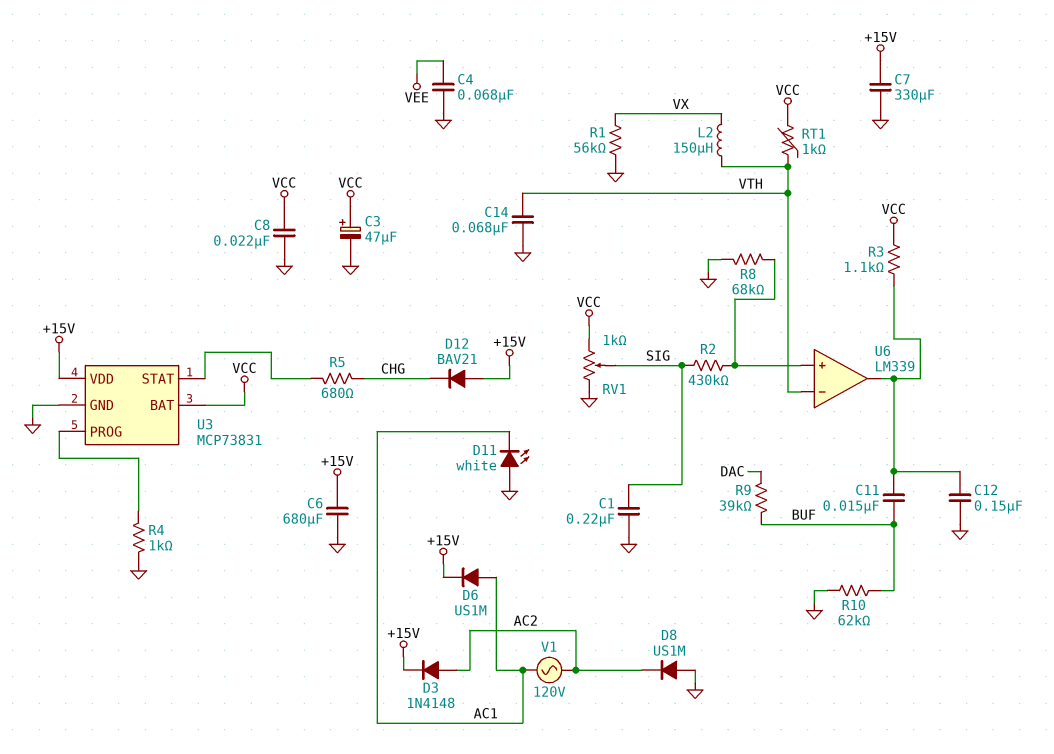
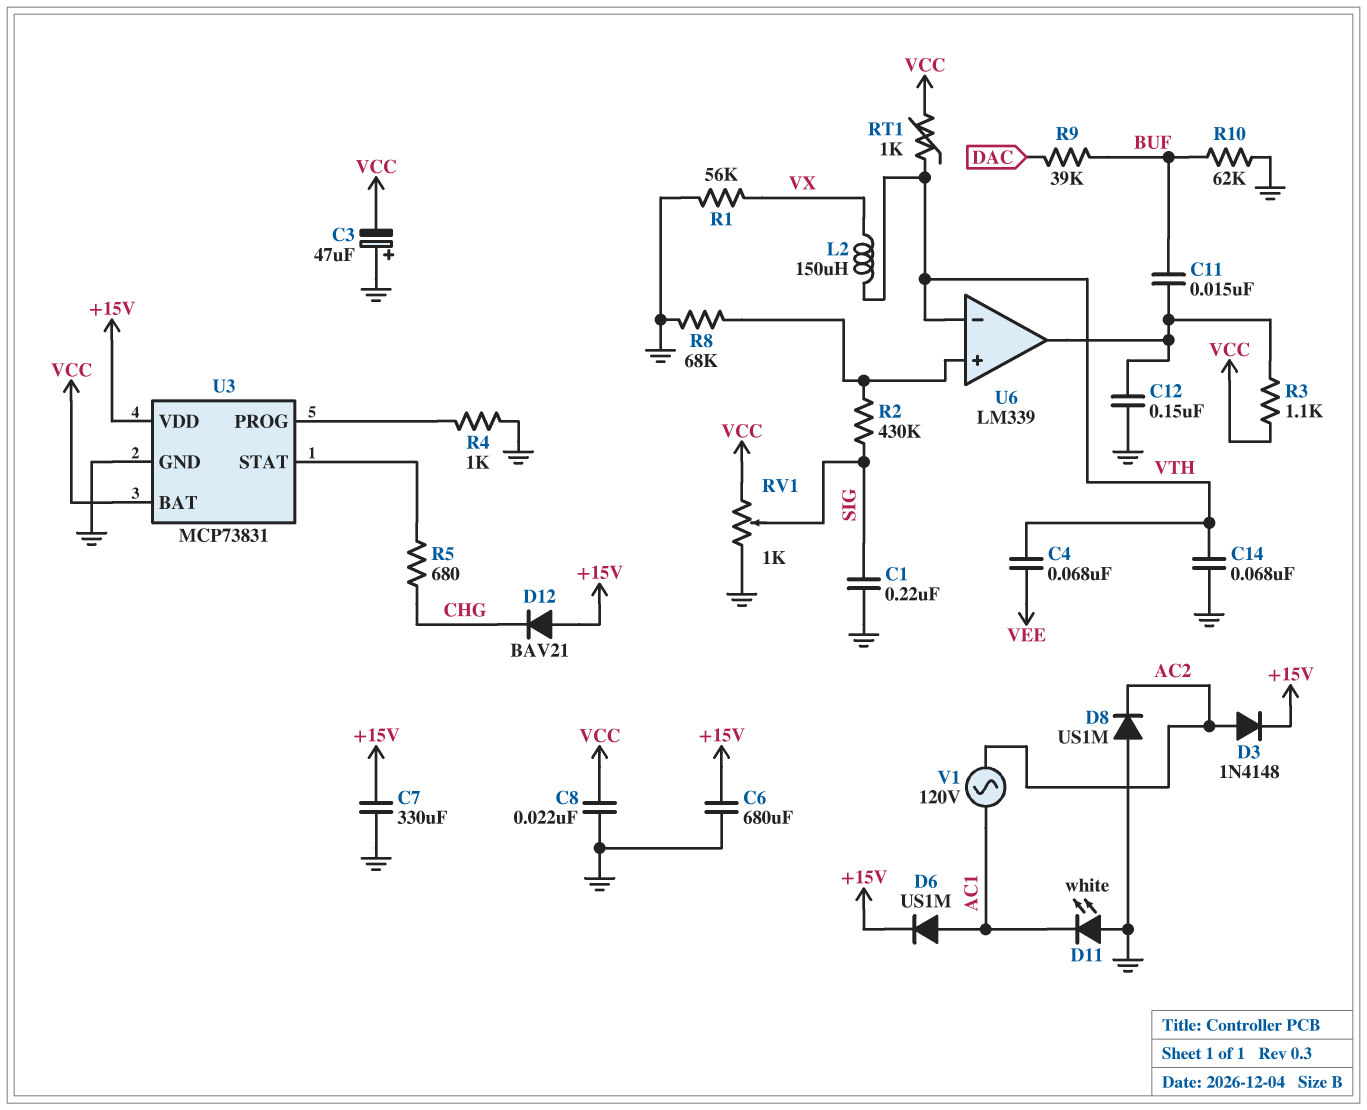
C3: 47uF (plus VCC, minus GND) -> 47uF (plus GND, minus VCC)
C4: 68nF (GND, VEE) -> 68nF (VEE, VTH)

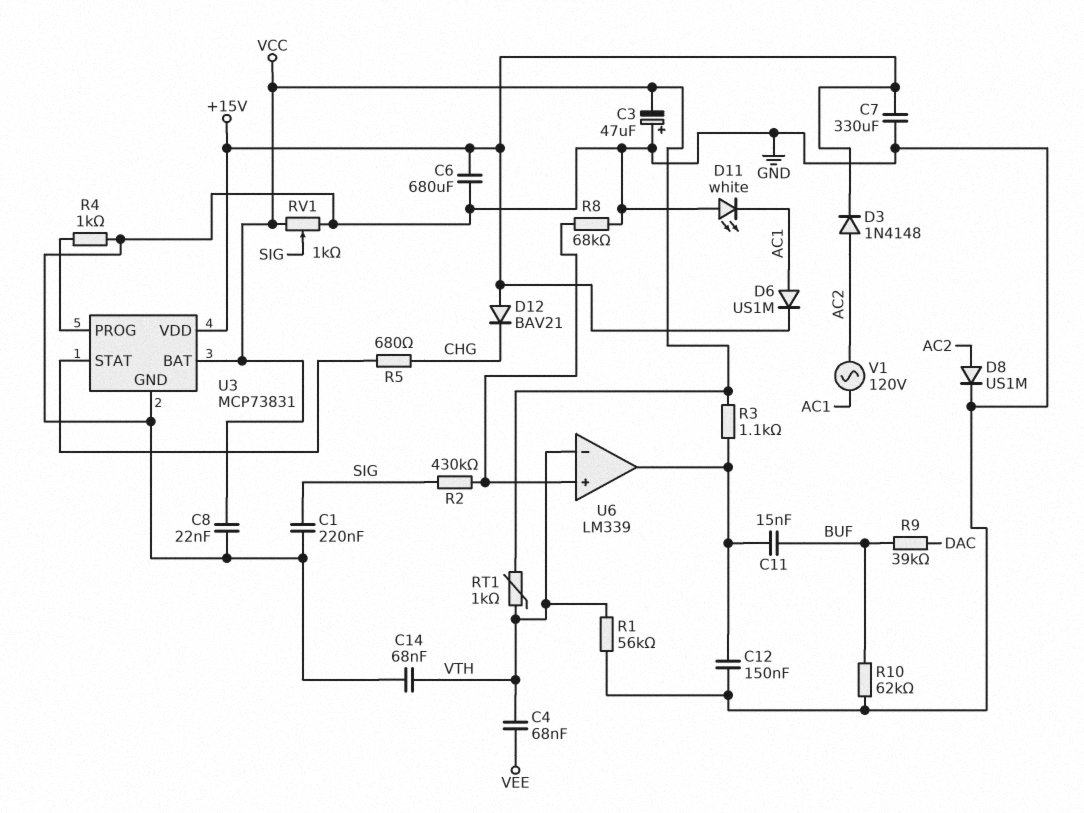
D8: diode US1M (A GND, K AC2) -> diode US1M (A AC2, K GND)
L2: 150uH (VTH, VX) -> none
R1: 56k (GND, VX) -> 56k (GND, VTH)

